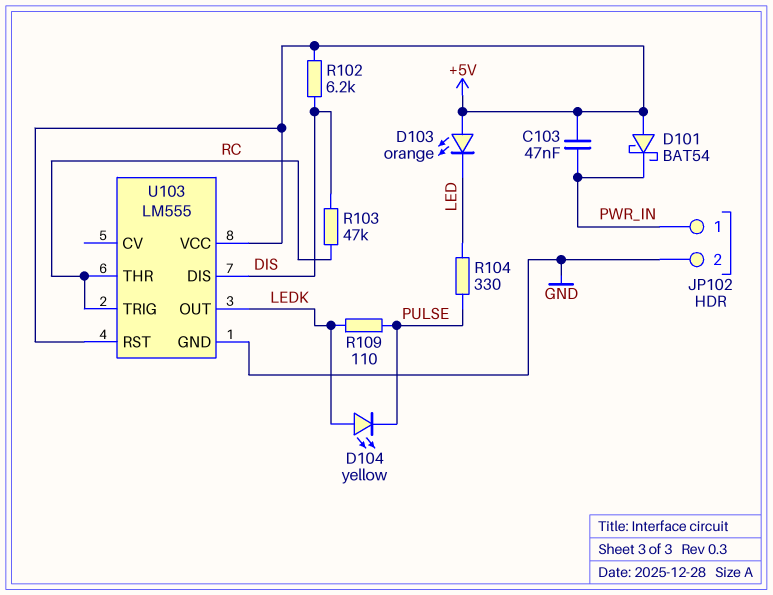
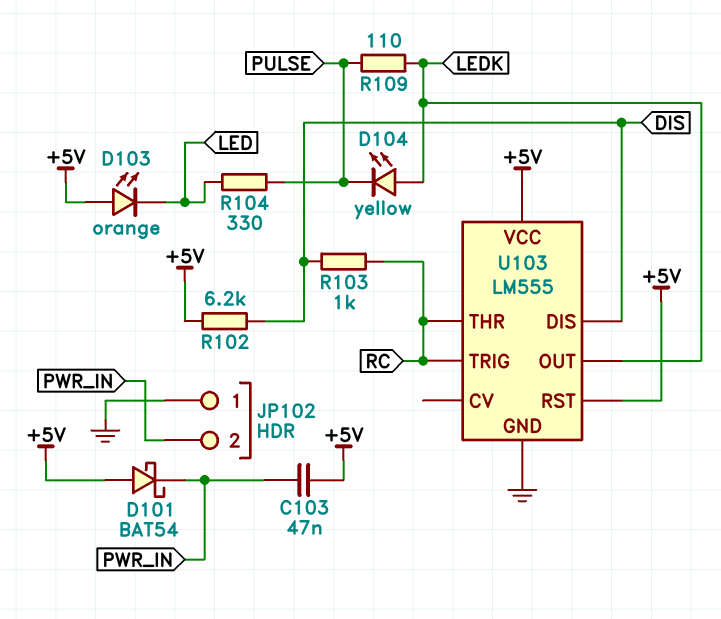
JP102 pin 1: PWR_IN -> GND
JP102 pin 2: GND -> PWR_IN
R103: 47k (DIS, RC) -> 1k (DIS, RC)

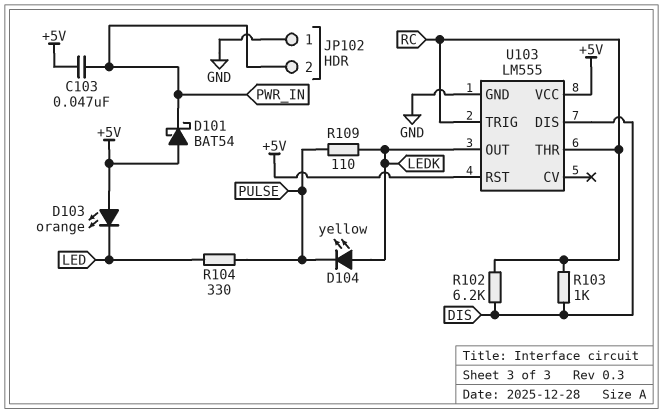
R102: 6.2k (+5V, DIS) -> 6.2k (DIS, RC)

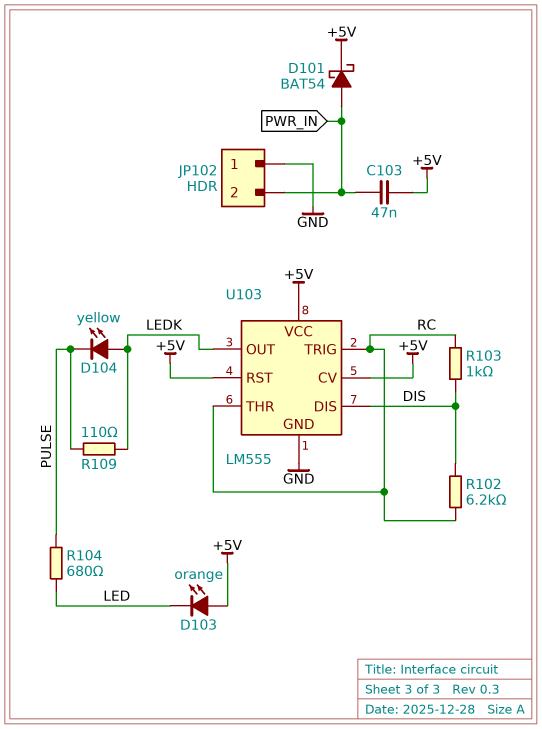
D101: schottky BAT54 (A +5V, K PWR_IN) -> schottky BAT54 (A PWR_IN, K +5V)
R104: 330 (LED, PULSE) -> 680 (LED, PULSE)
U103 pin CV: none -> +5V

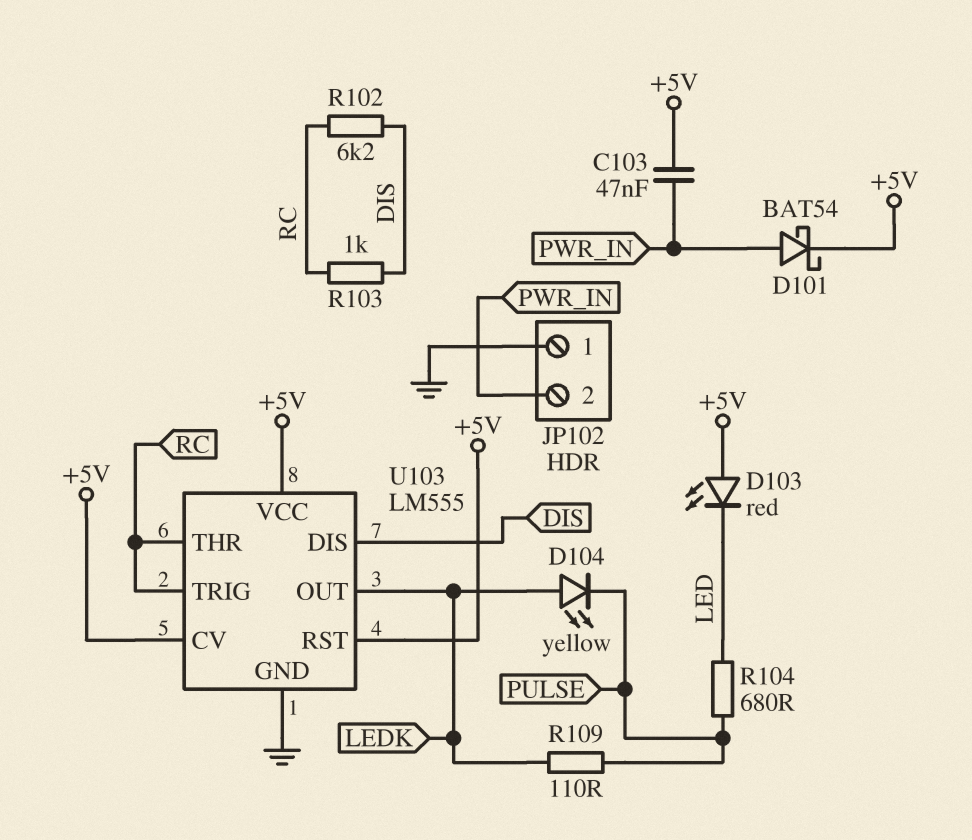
D103: LED orange (A +5V, K LED) -> LED red (A +5V, K LED)

